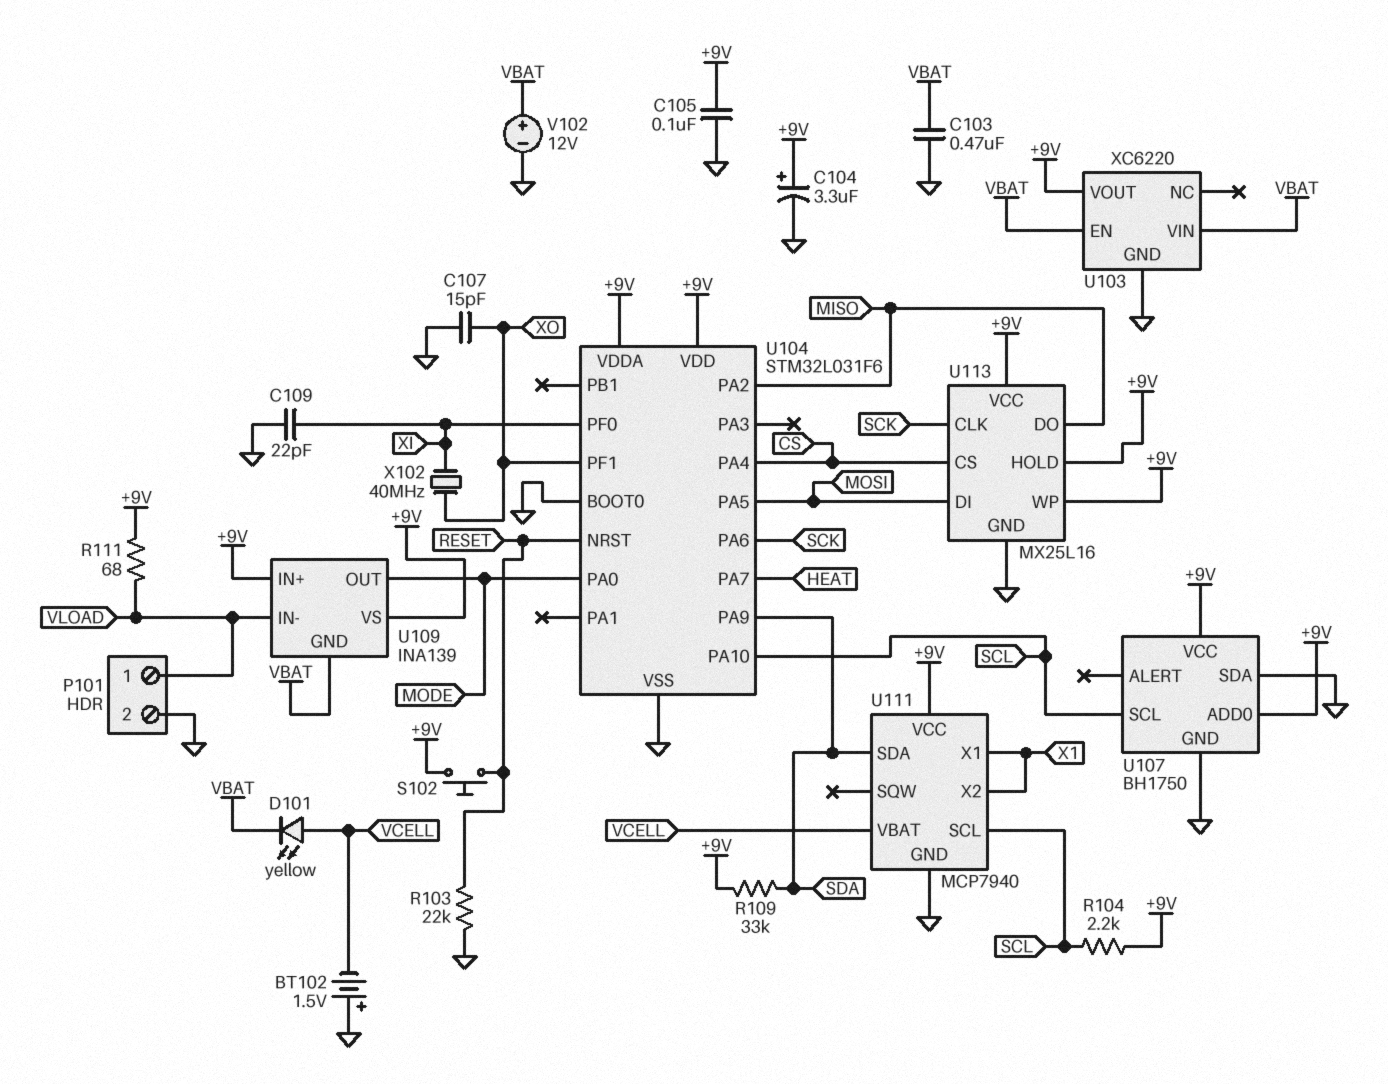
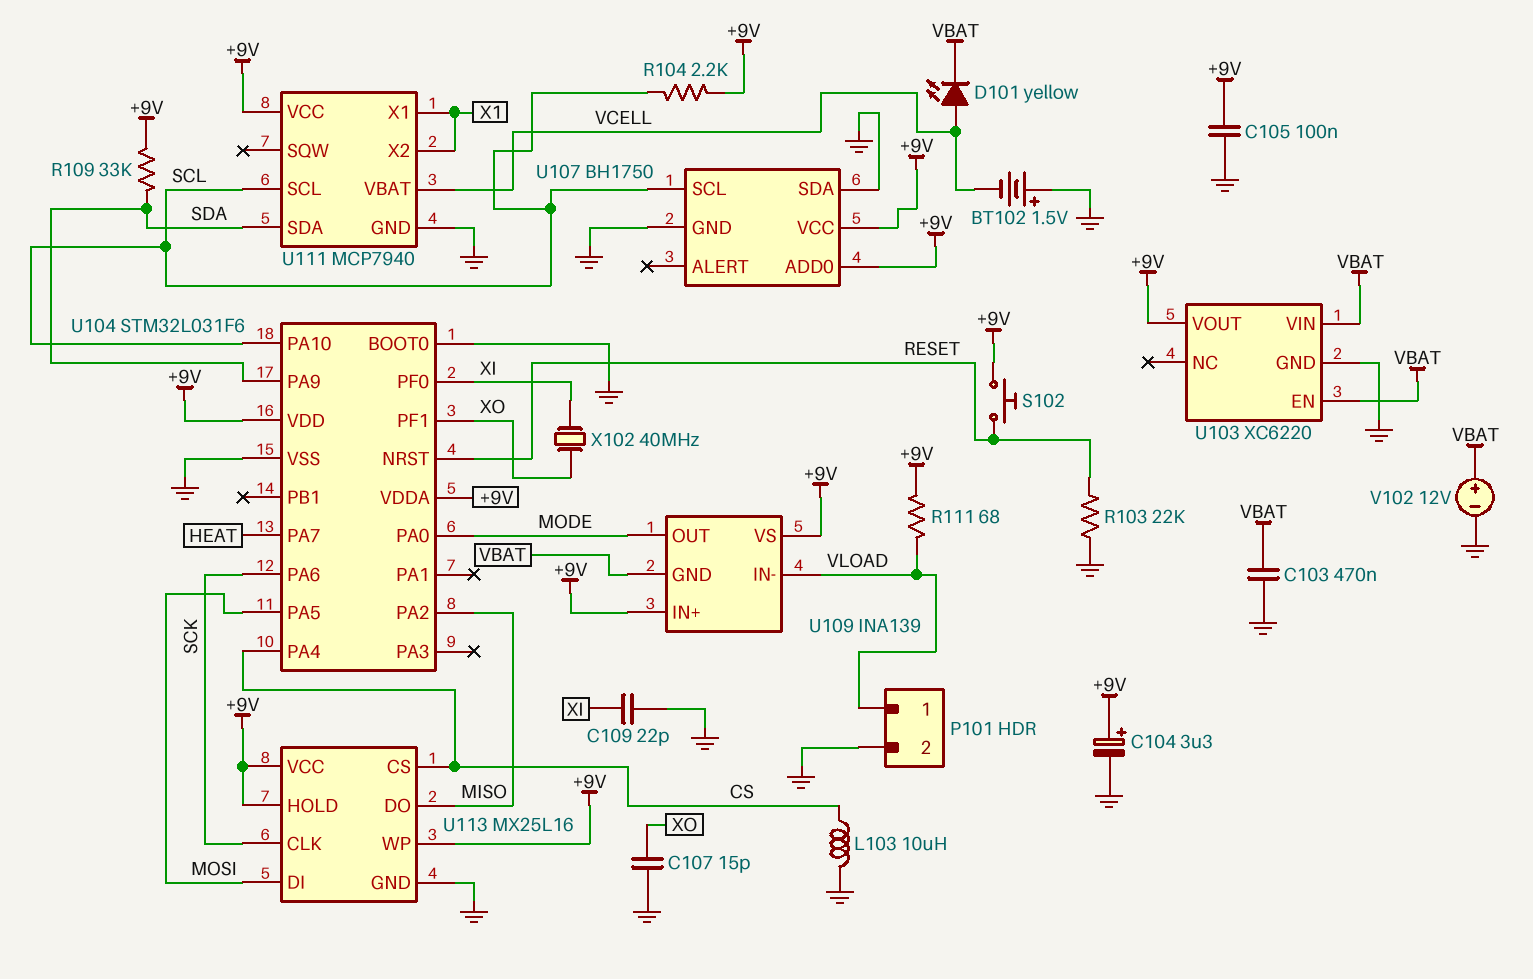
L103: none -> 10uH (CS, GND)

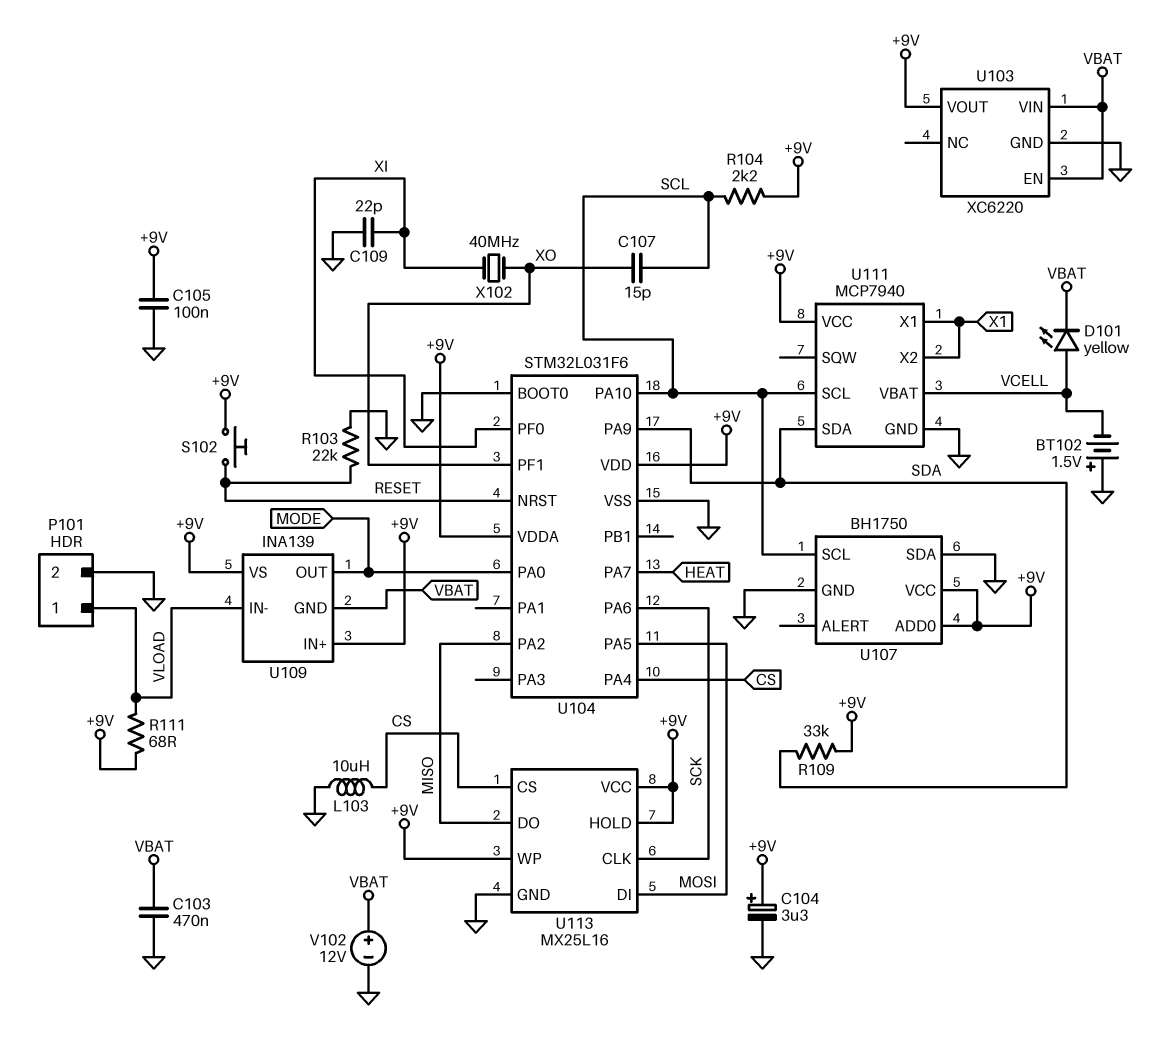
C107: 15pF (GND, XO) -> 15pF (SCL, XO)

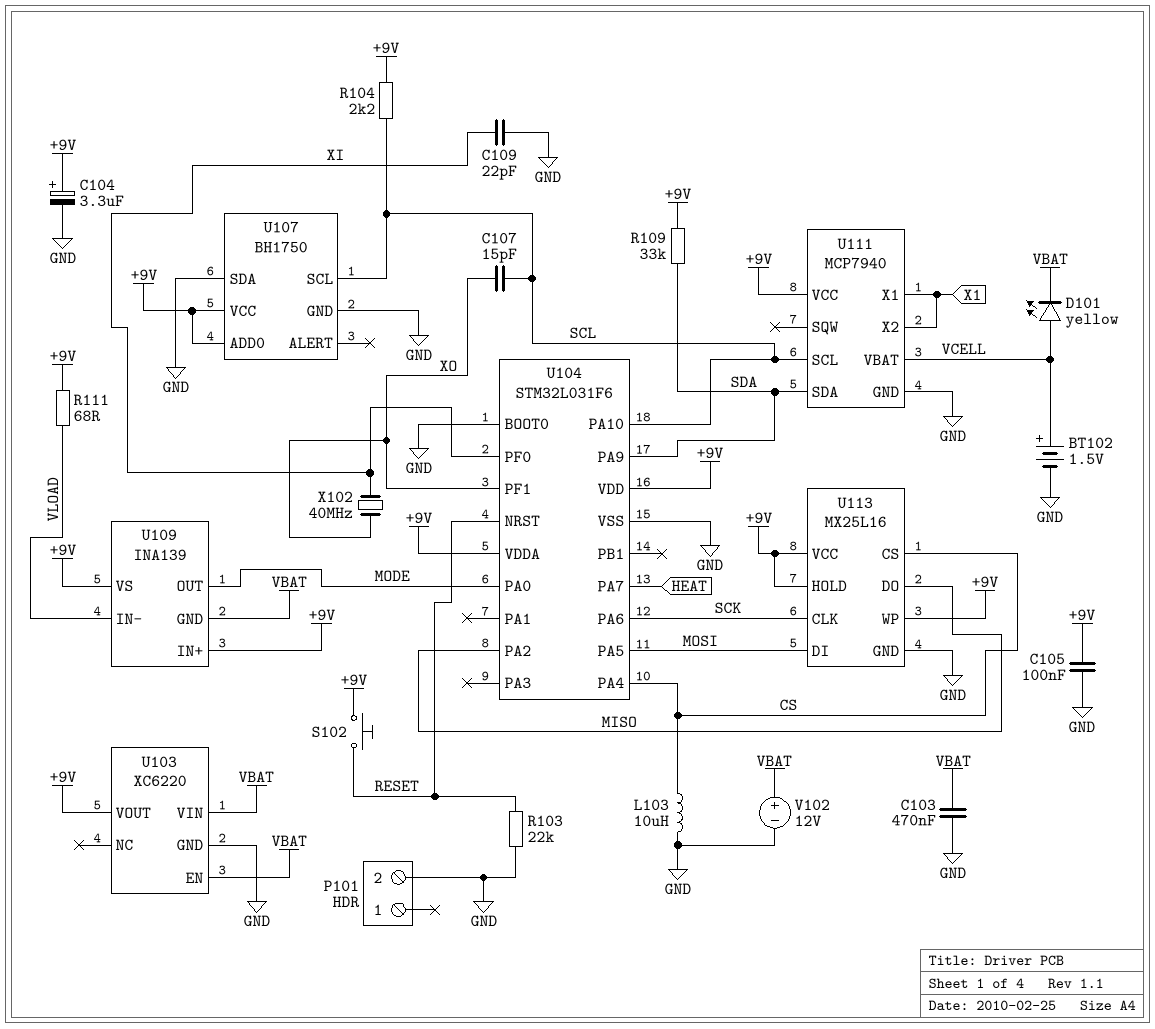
BT102: 1.5V (plus GND, minus VCELL) -> 1.5V (plus VCELL, minus GND)
P101 pin 1: VLOAD -> none

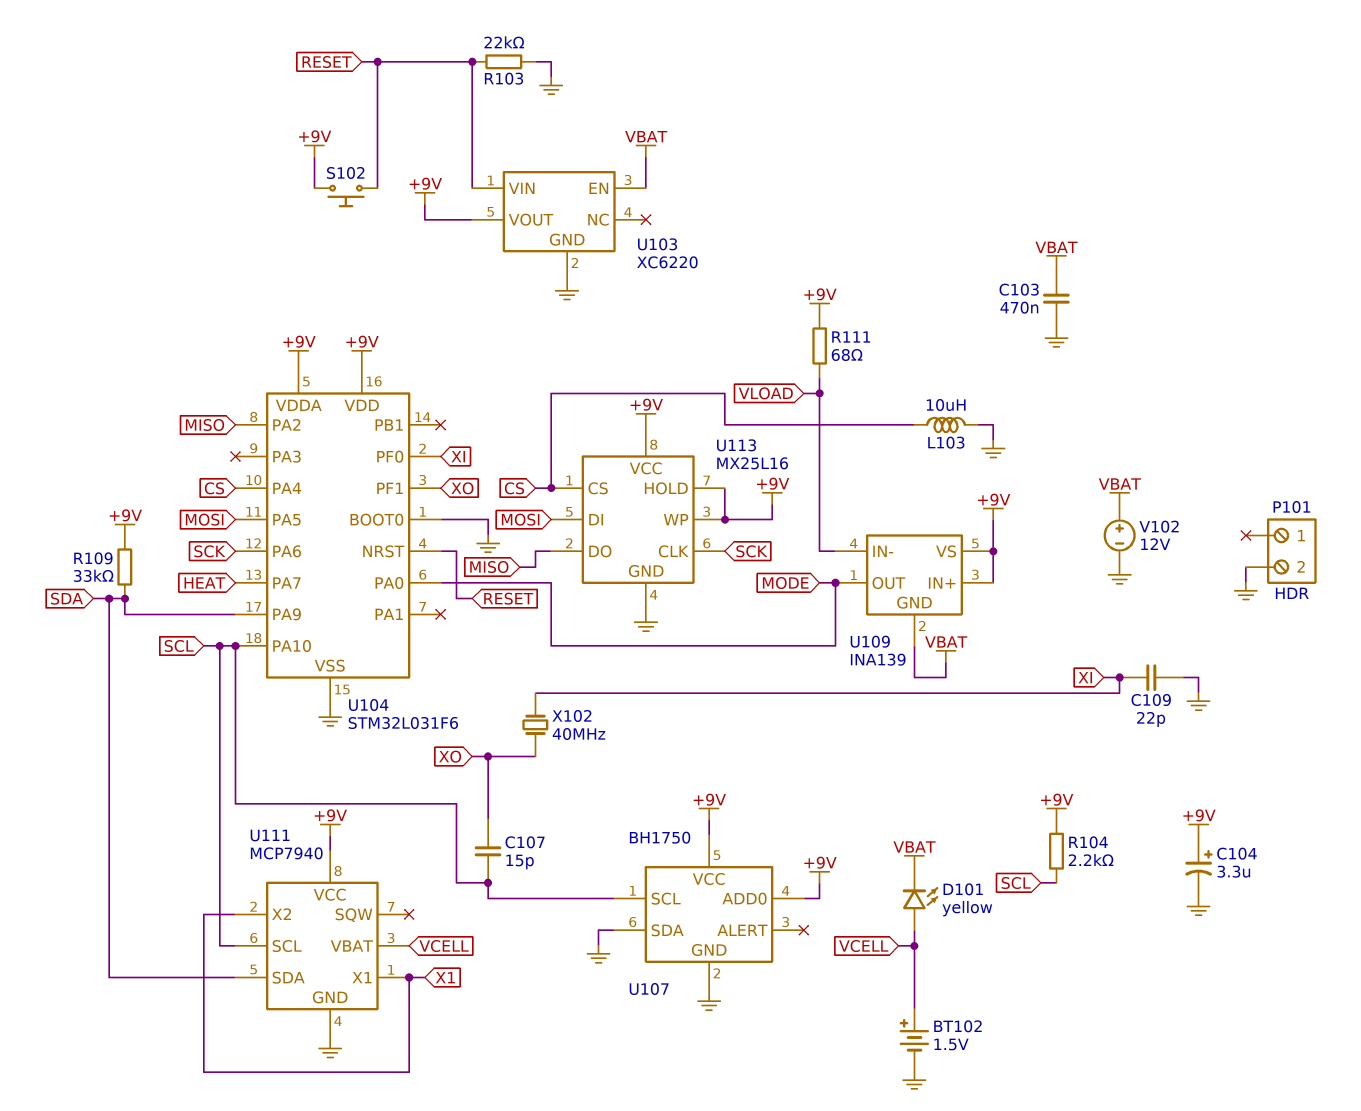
C105: 100nF (+9V, GND) -> none
U103 pin VIN: VBAT -> RESET

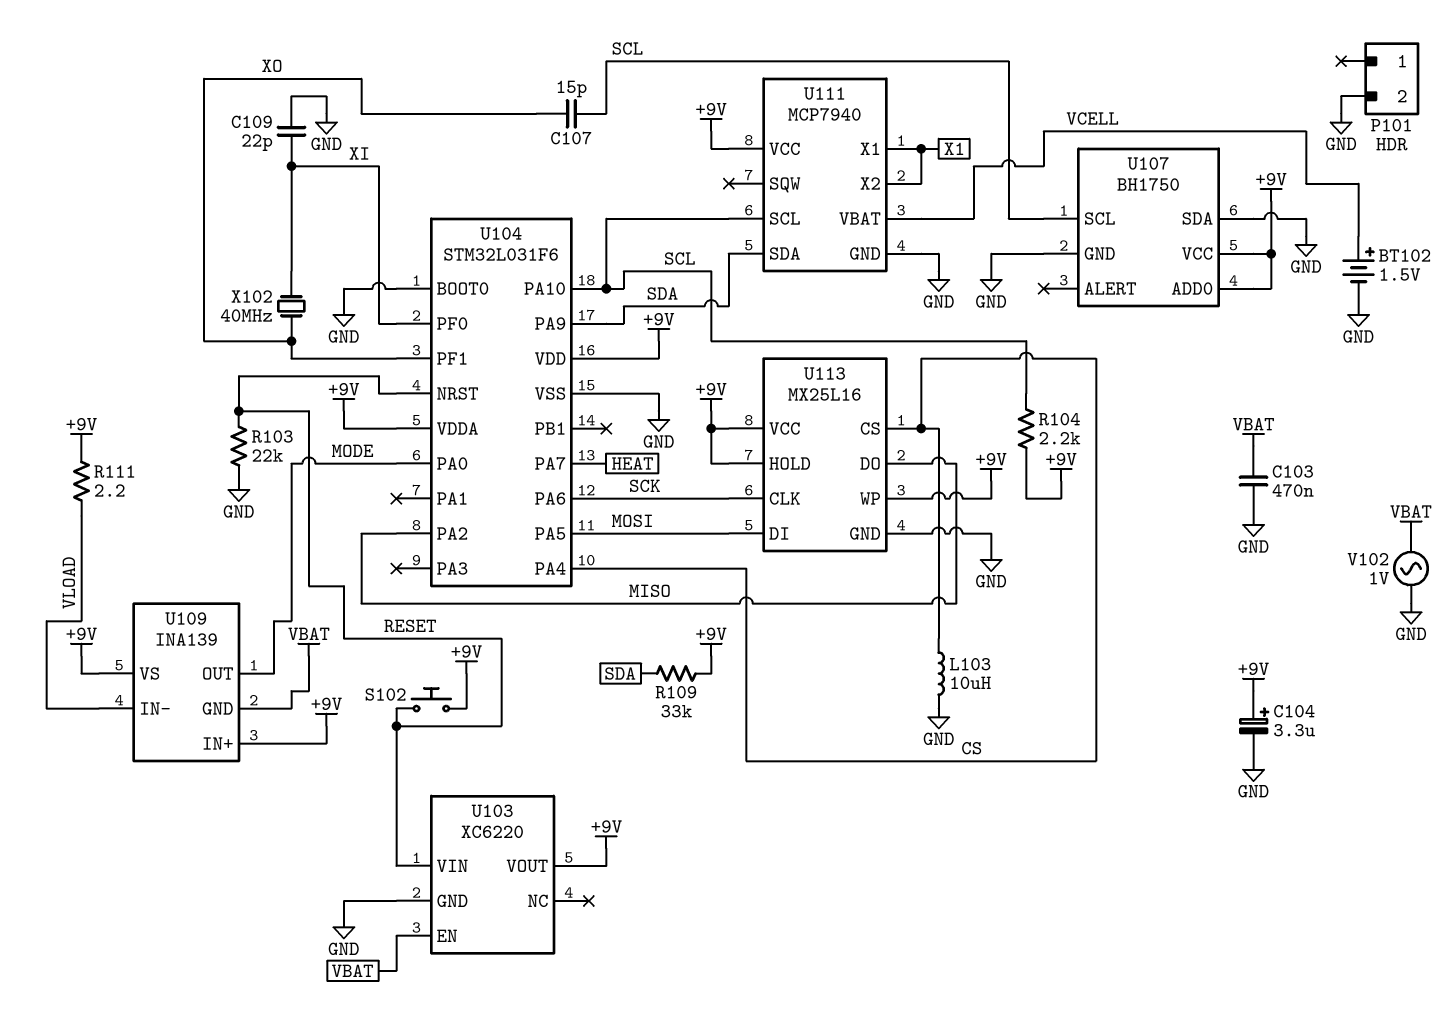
D101: LED yellow (A VCELL, K VBAT) -> none
R111: 68 (+9V, VLOAD) -> 2.2 (+9V, VLOAD)
V102: 12V (plus VBAT, minus GND) -> AC 1V (GND, VBAT)

